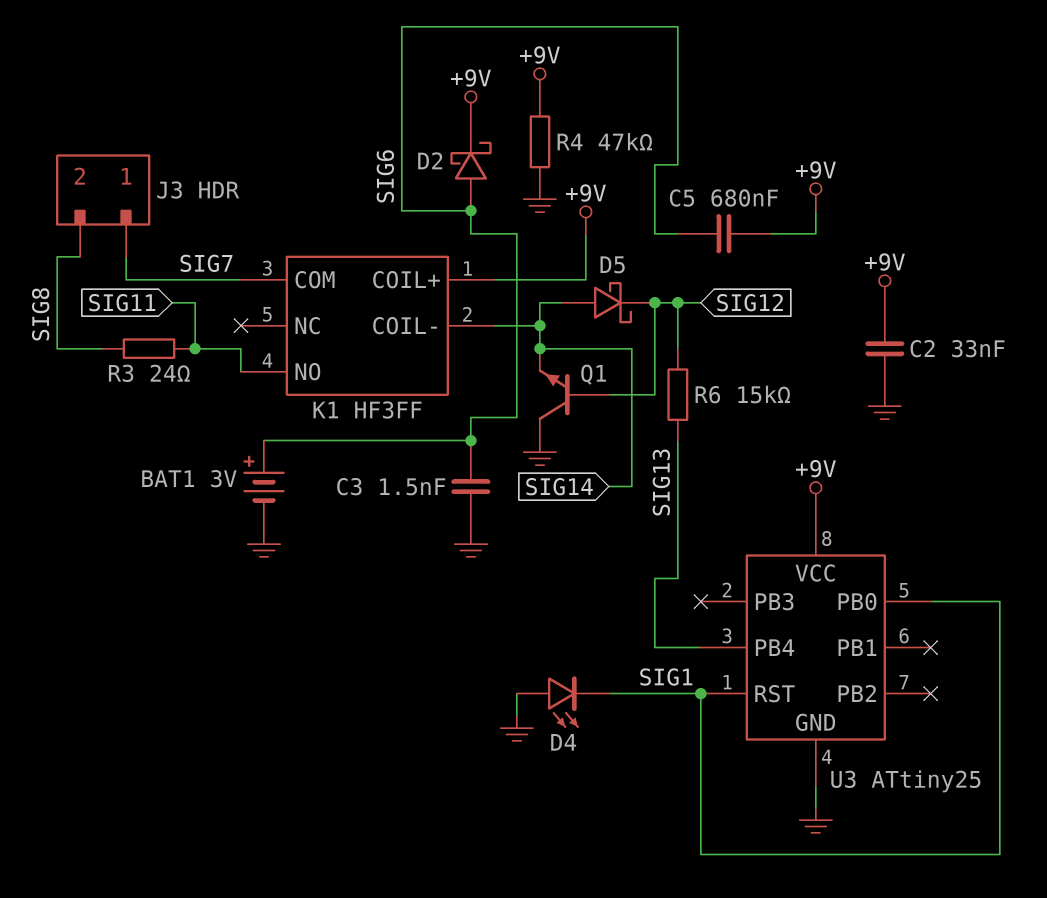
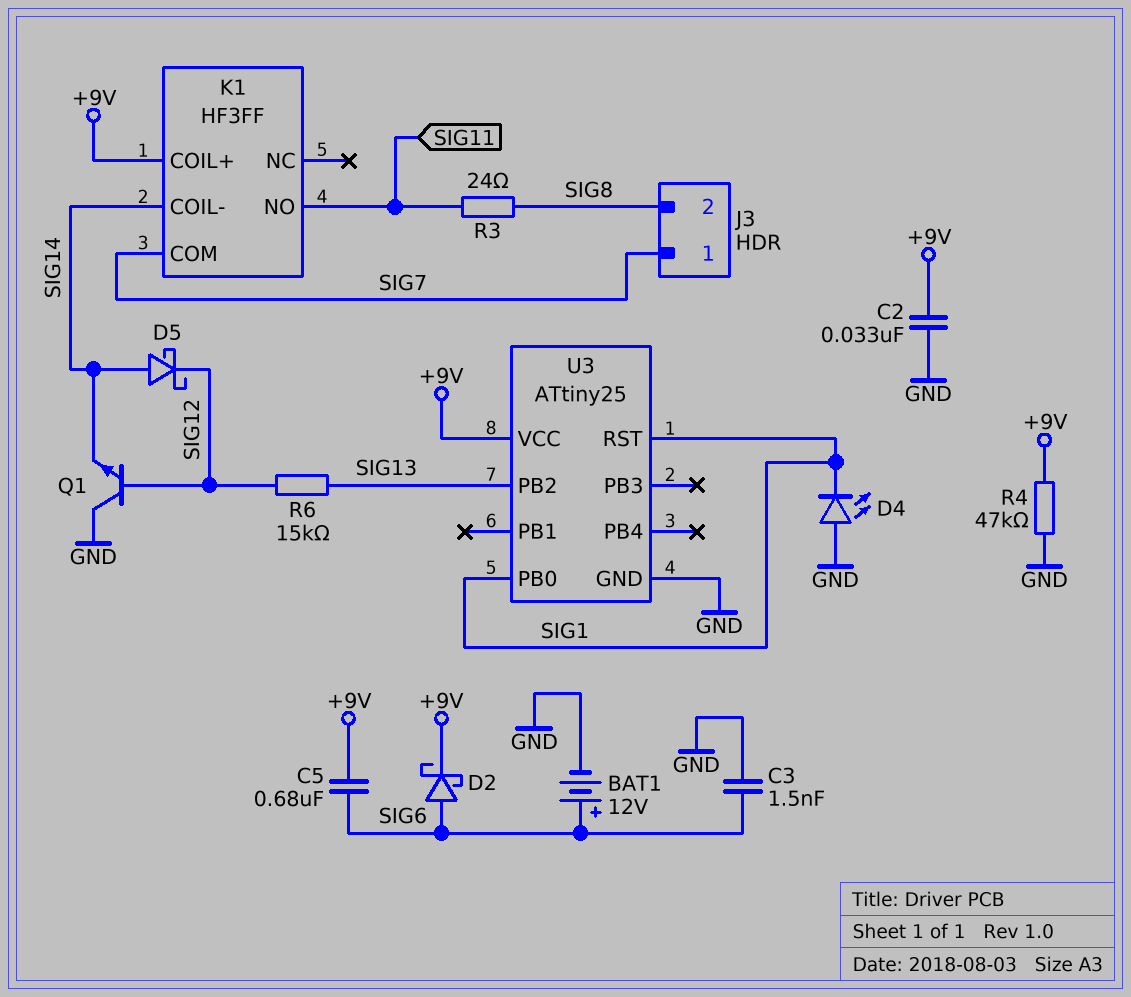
BAT1: 3V (plus SIG6, minus GND) -> 12V (plus SIG6, minus GND)
U3 pin PB2: none -> SIG13
U3 pin PB4: SIG13 -> none

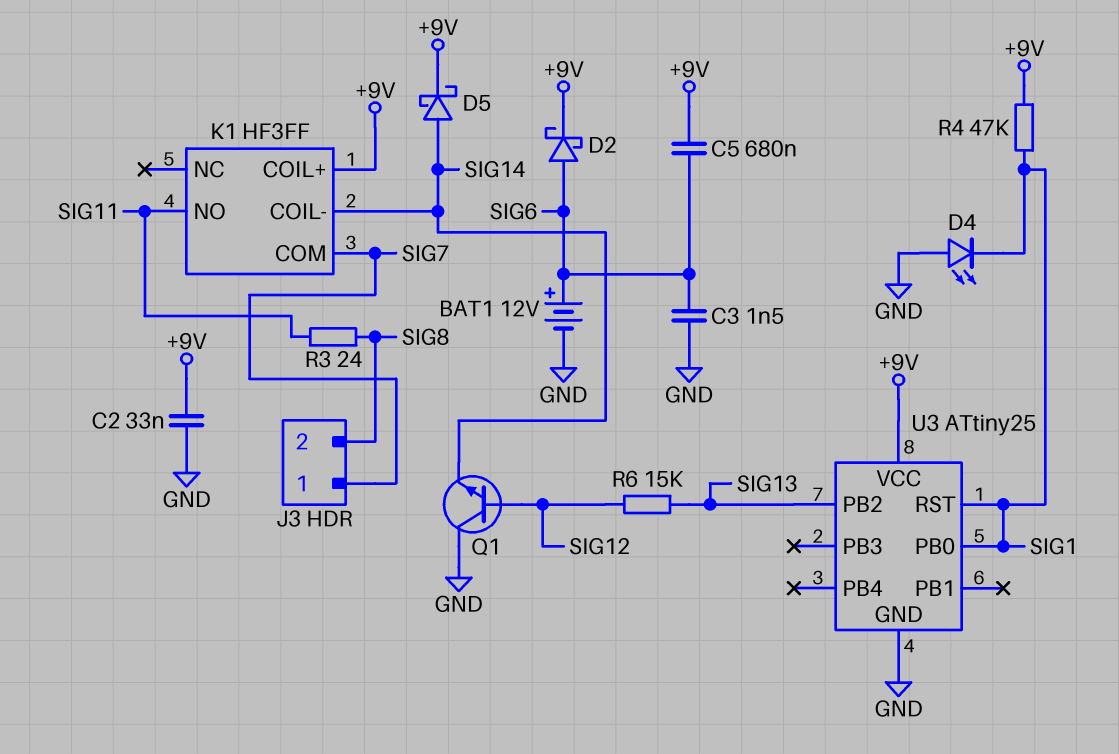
D5: schottky (A SIG14, K SIG12) -> schottky (A SIG14, K +9V)
R4: 47k (+9V, GND) -> 47k (+9V, SIG1)

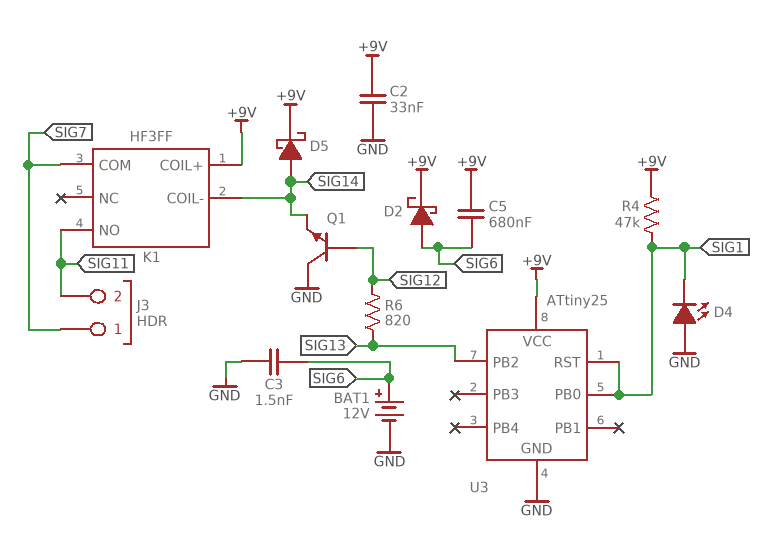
J3 pin 2: SIG8 -> SIG11
R3: 24 (SIG8, SIG11) -> none
R6: 15k (SIG12, SIG13) -> 820 (SIG12, SIG13)

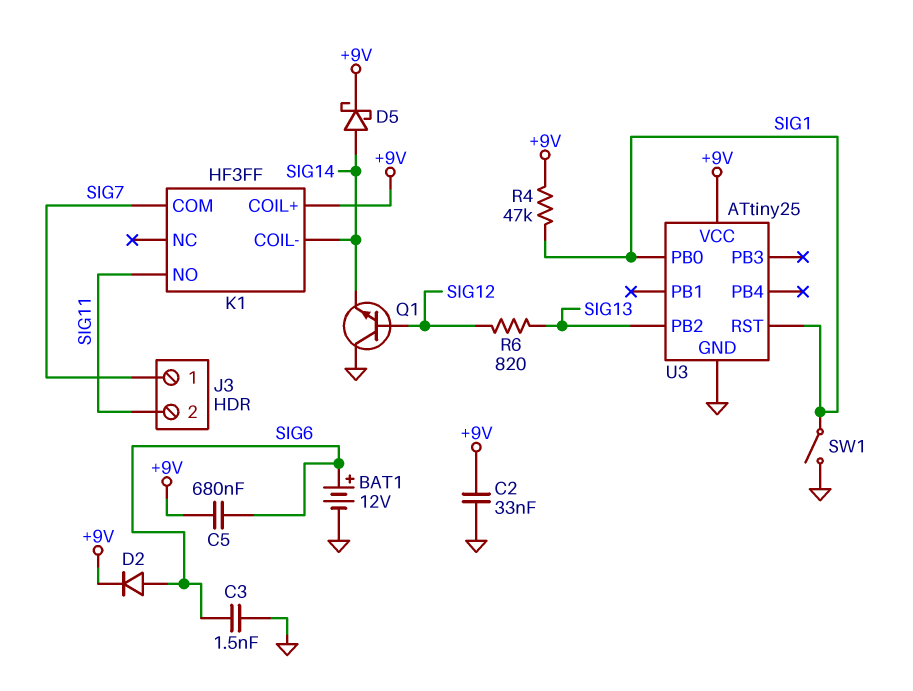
D2: schottky (A SIG6, K +9V) -> diode (A SIG6, K +9V)
D4: LED (A GND, K SIG1) -> none
SW1: none -> switch (GND, SIG1)

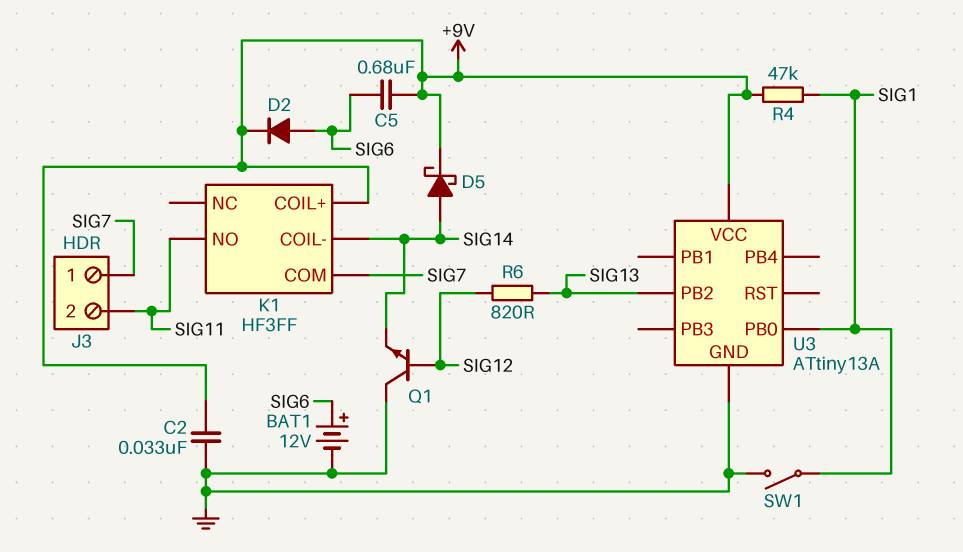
C3: 1.5nF (GND, SIG6) -> none
U3: ATtiny25 -> ATtiny13A
U3 pin RST: SIG1 -> none

